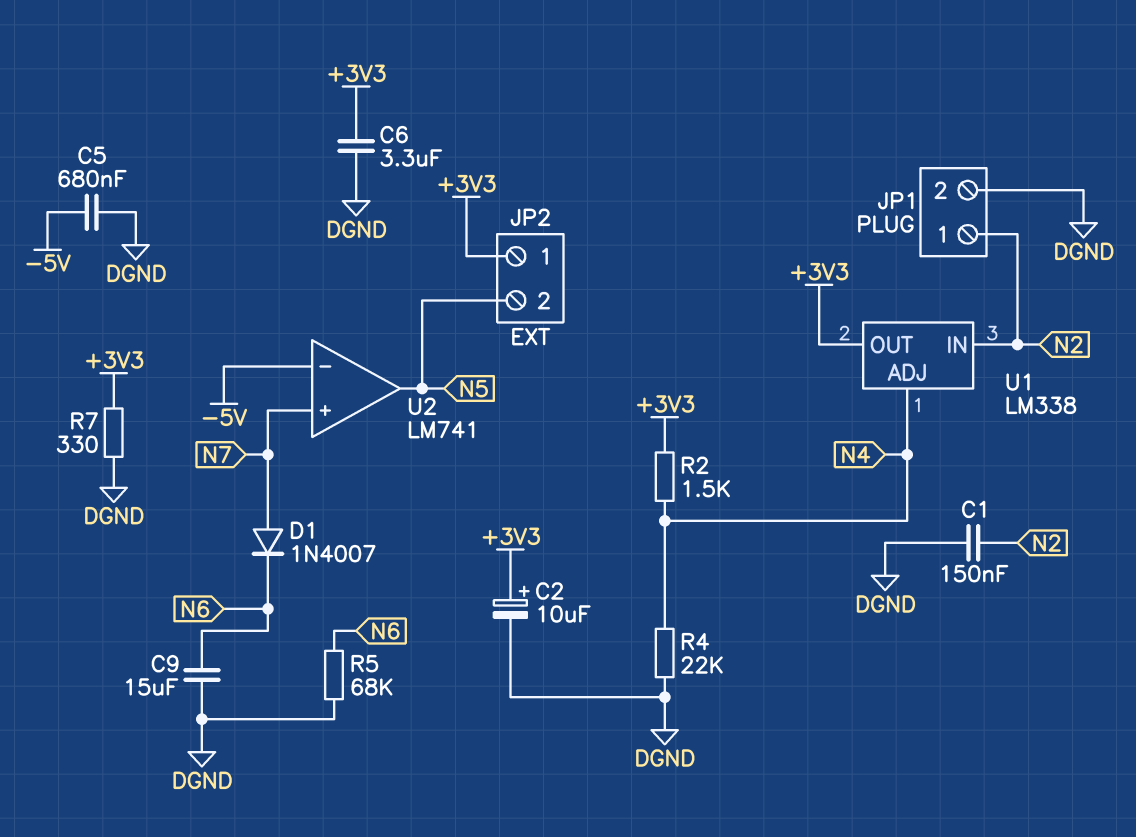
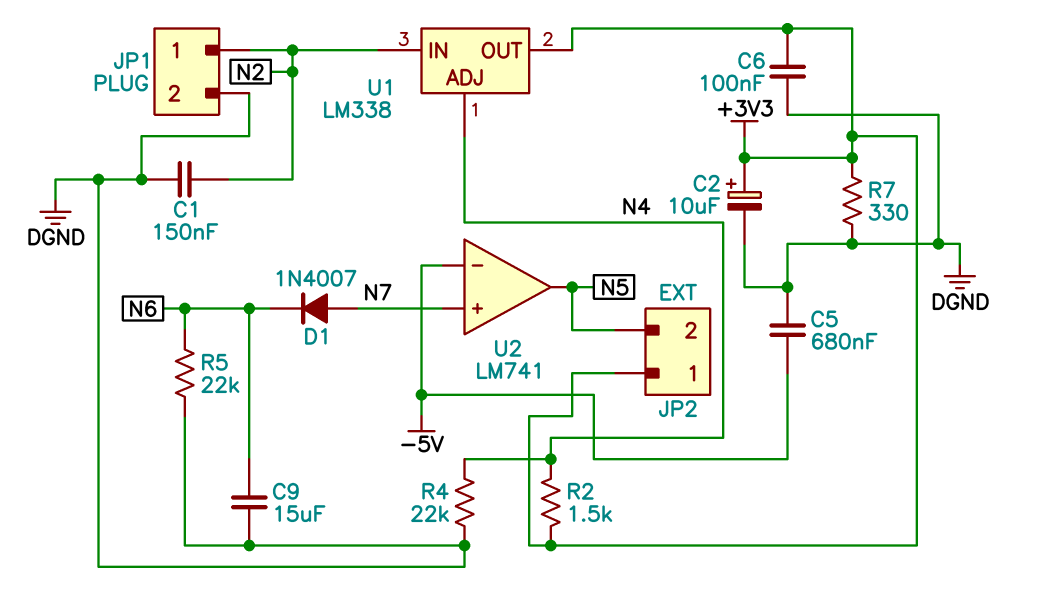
C6: 3.3uF (+3V3, DGND) -> 100nF (+3V3, DGND)
R5: 68k (DGND, N6) -> 22k (DGND, N6)

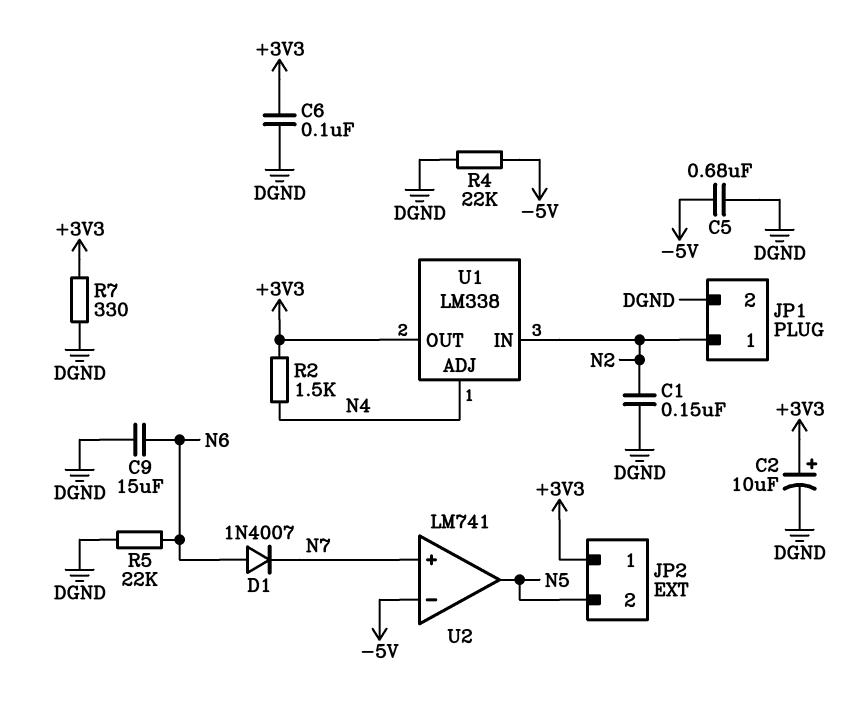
D1: diode 1N4007 (A N7, K N6) -> diode 1N4007 (A N6, K N7)
R4: 22k (DGND, N4) -> 22k (-5V, DGND)

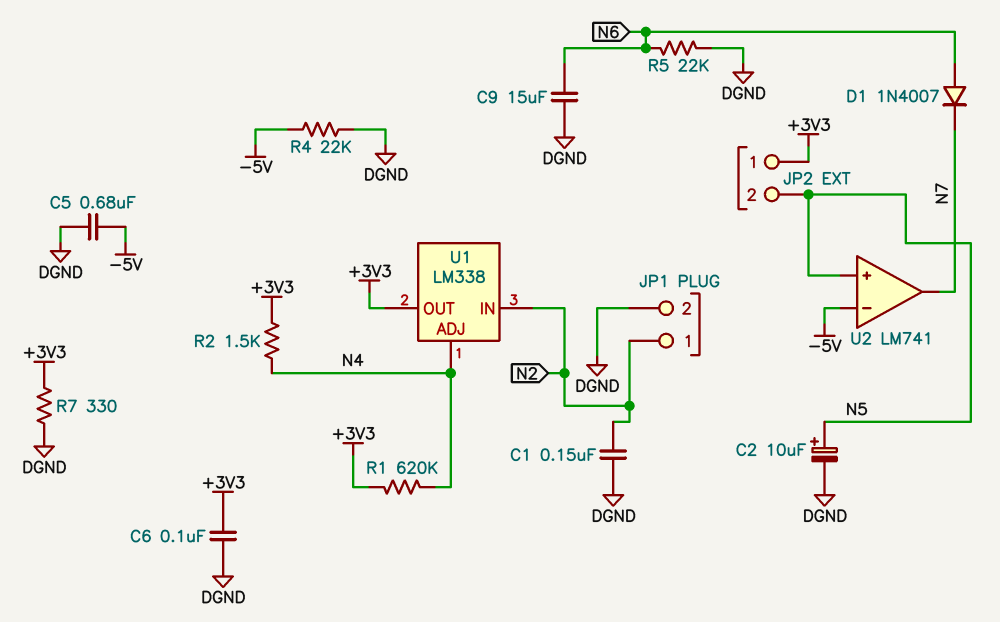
C2: 10uF (plus +3V3, minus DGND) -> 10uF (plus N5, minus DGND)
R1: none -> 620k (+3V3, N4)
U2 pin in+: N7 -> N5
U2 pin out: N5 -> N7

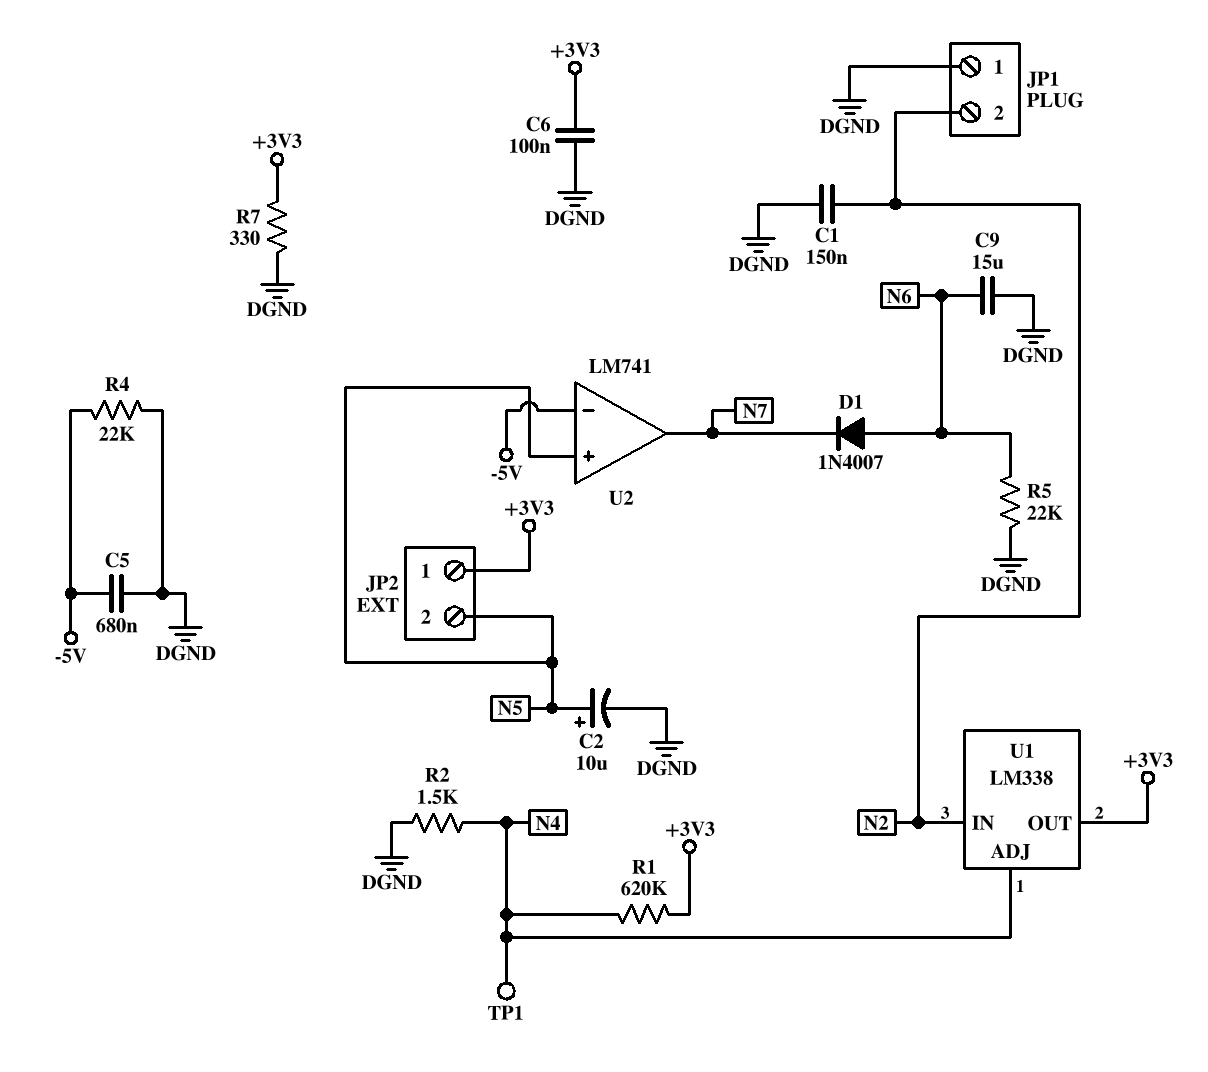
JP1 pin 1: N2 -> DGND
JP1 pin 2: DGND -> N2
R2: 1.5k (+3V3, N4) -> 1.5k (DGND, N4)
TP1: none -> test point (N4)

